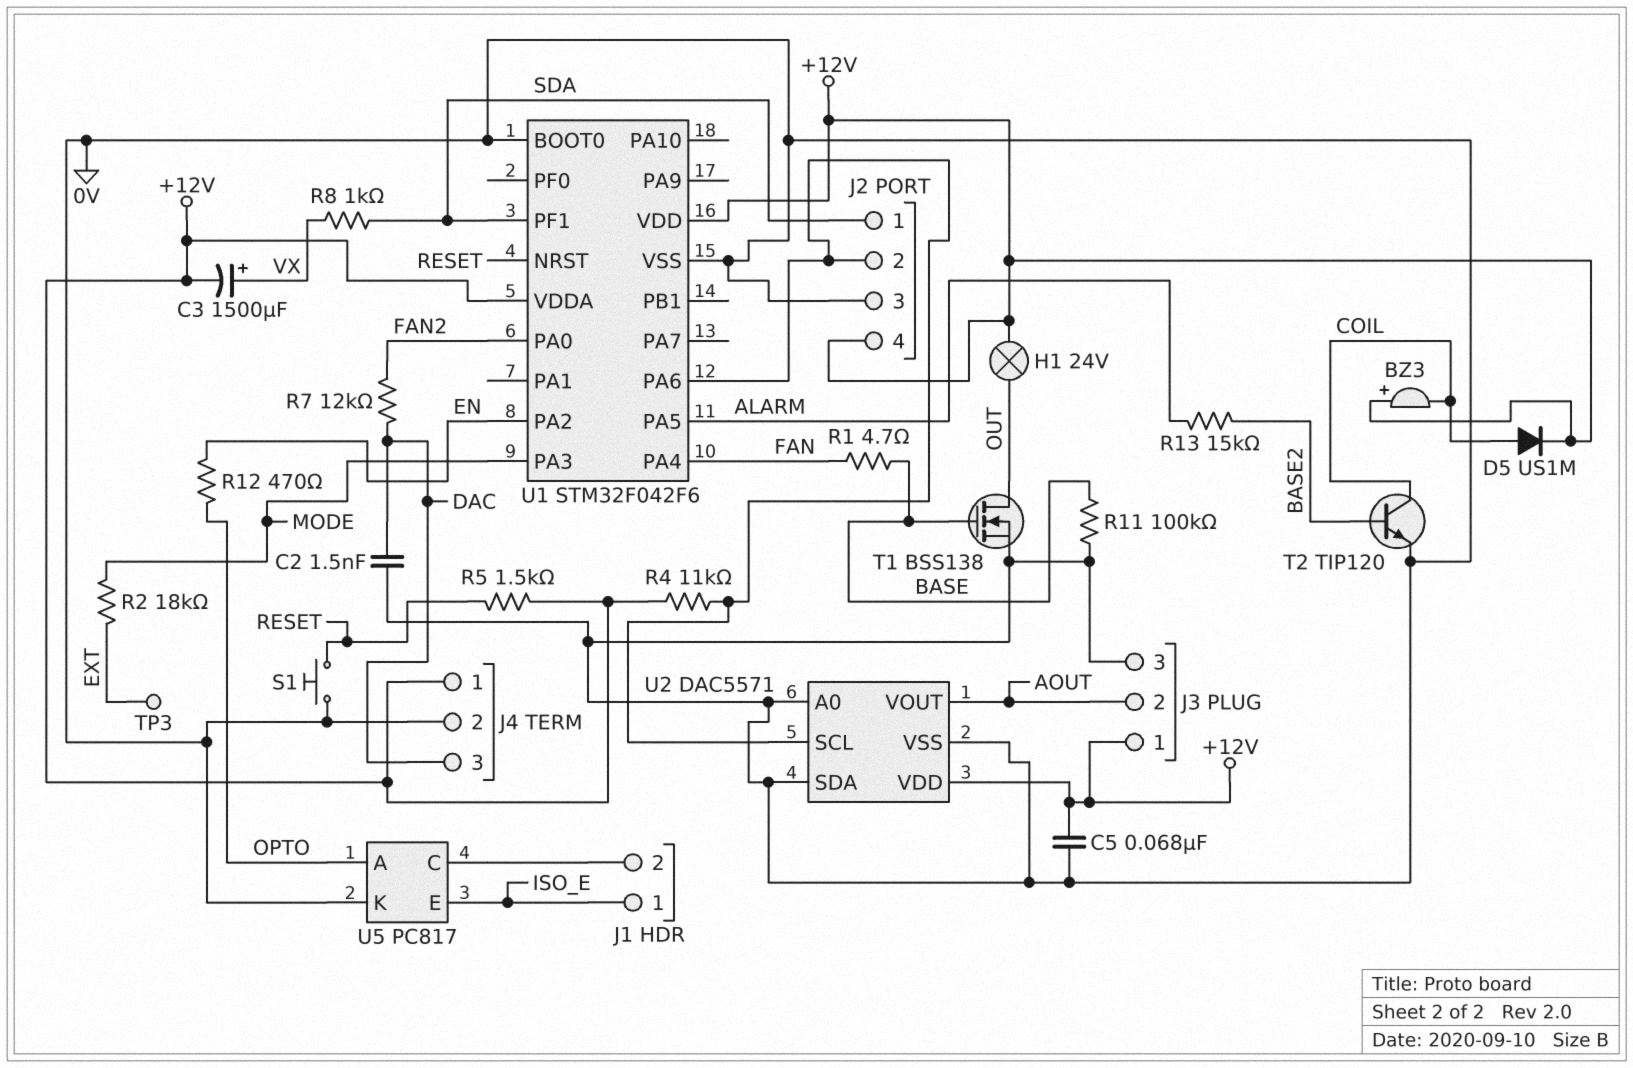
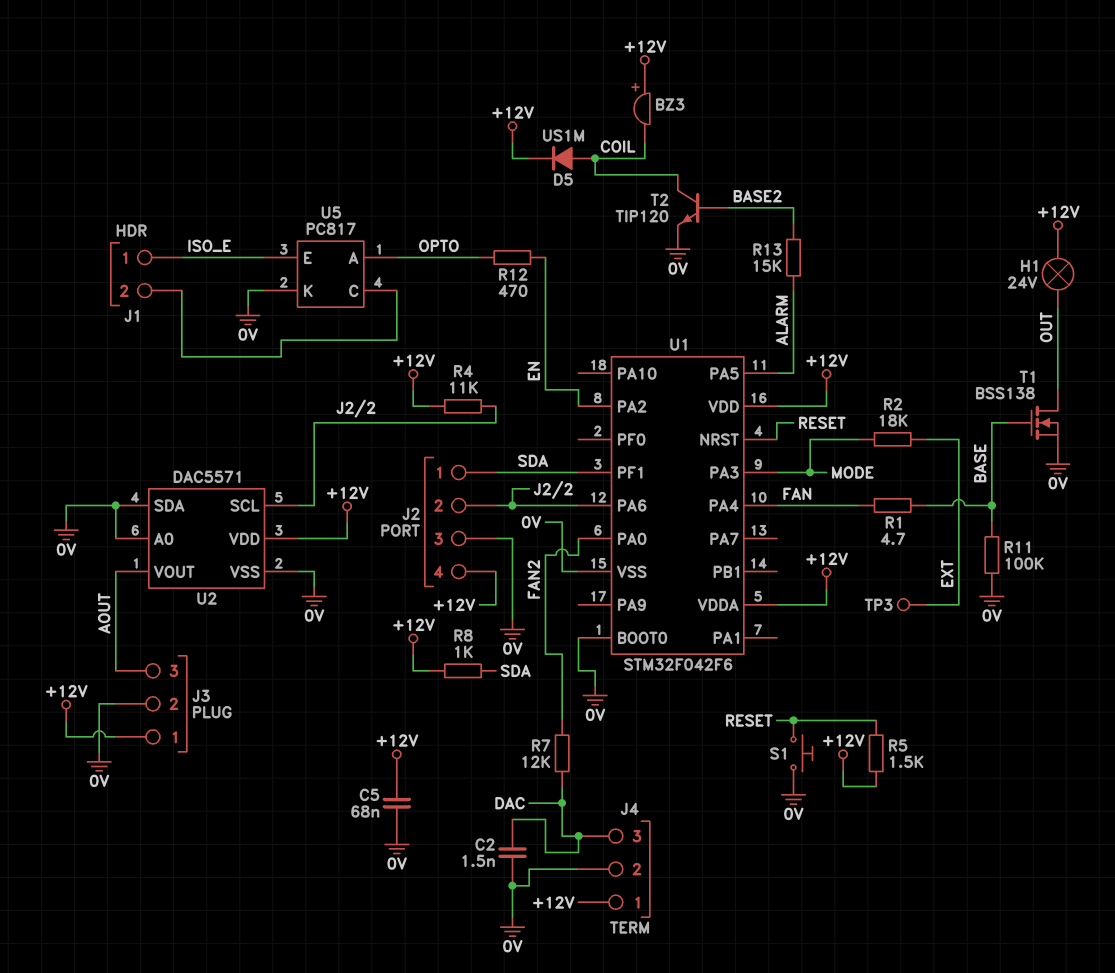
C3: 1500uF (plus VX, minus +12V) -> none
J3 pin 2: AOUT -> 0V
J3 pin 3: 0V -> AOUT
R8: 1k (SDA, VX) -> 1k (+12V, SDA)

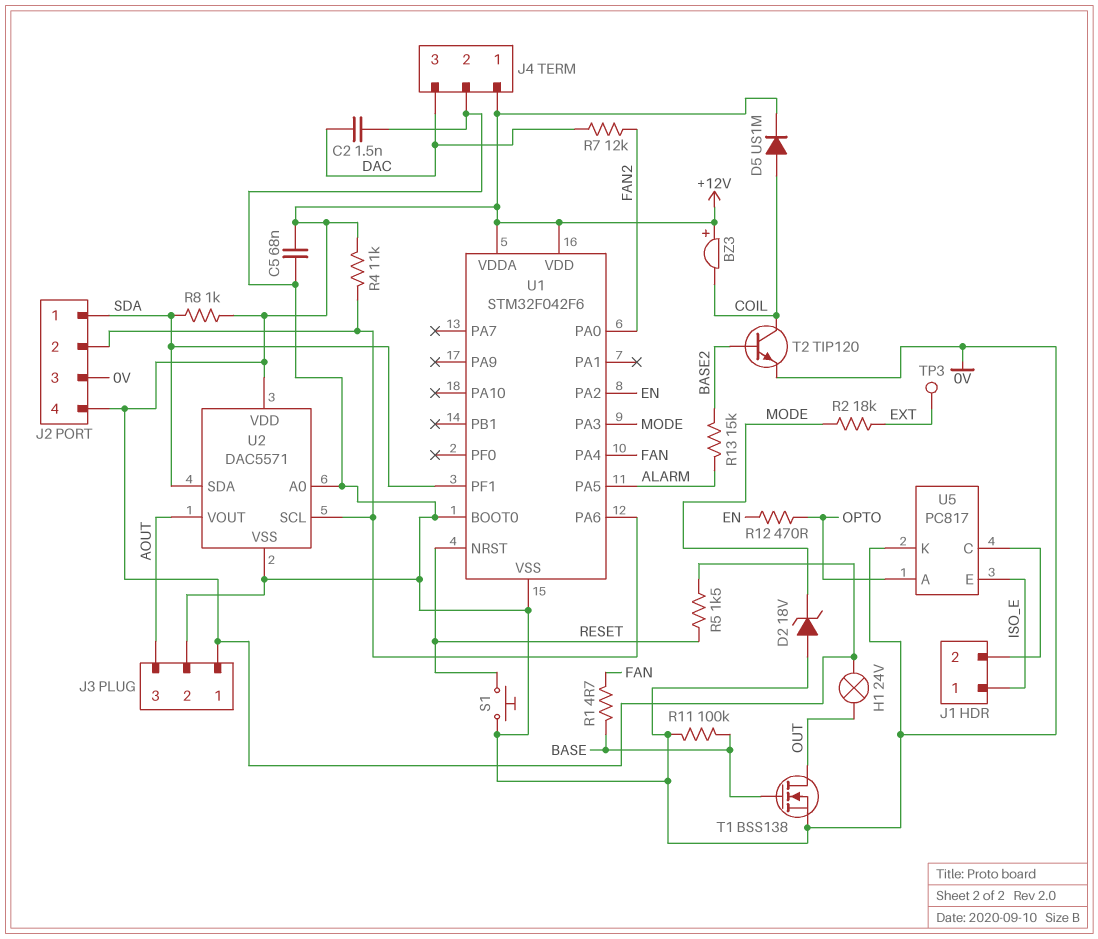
D2: none -> zener 18V (A 0V, K MODE)
U2 pin SDA: 0V -> SDA

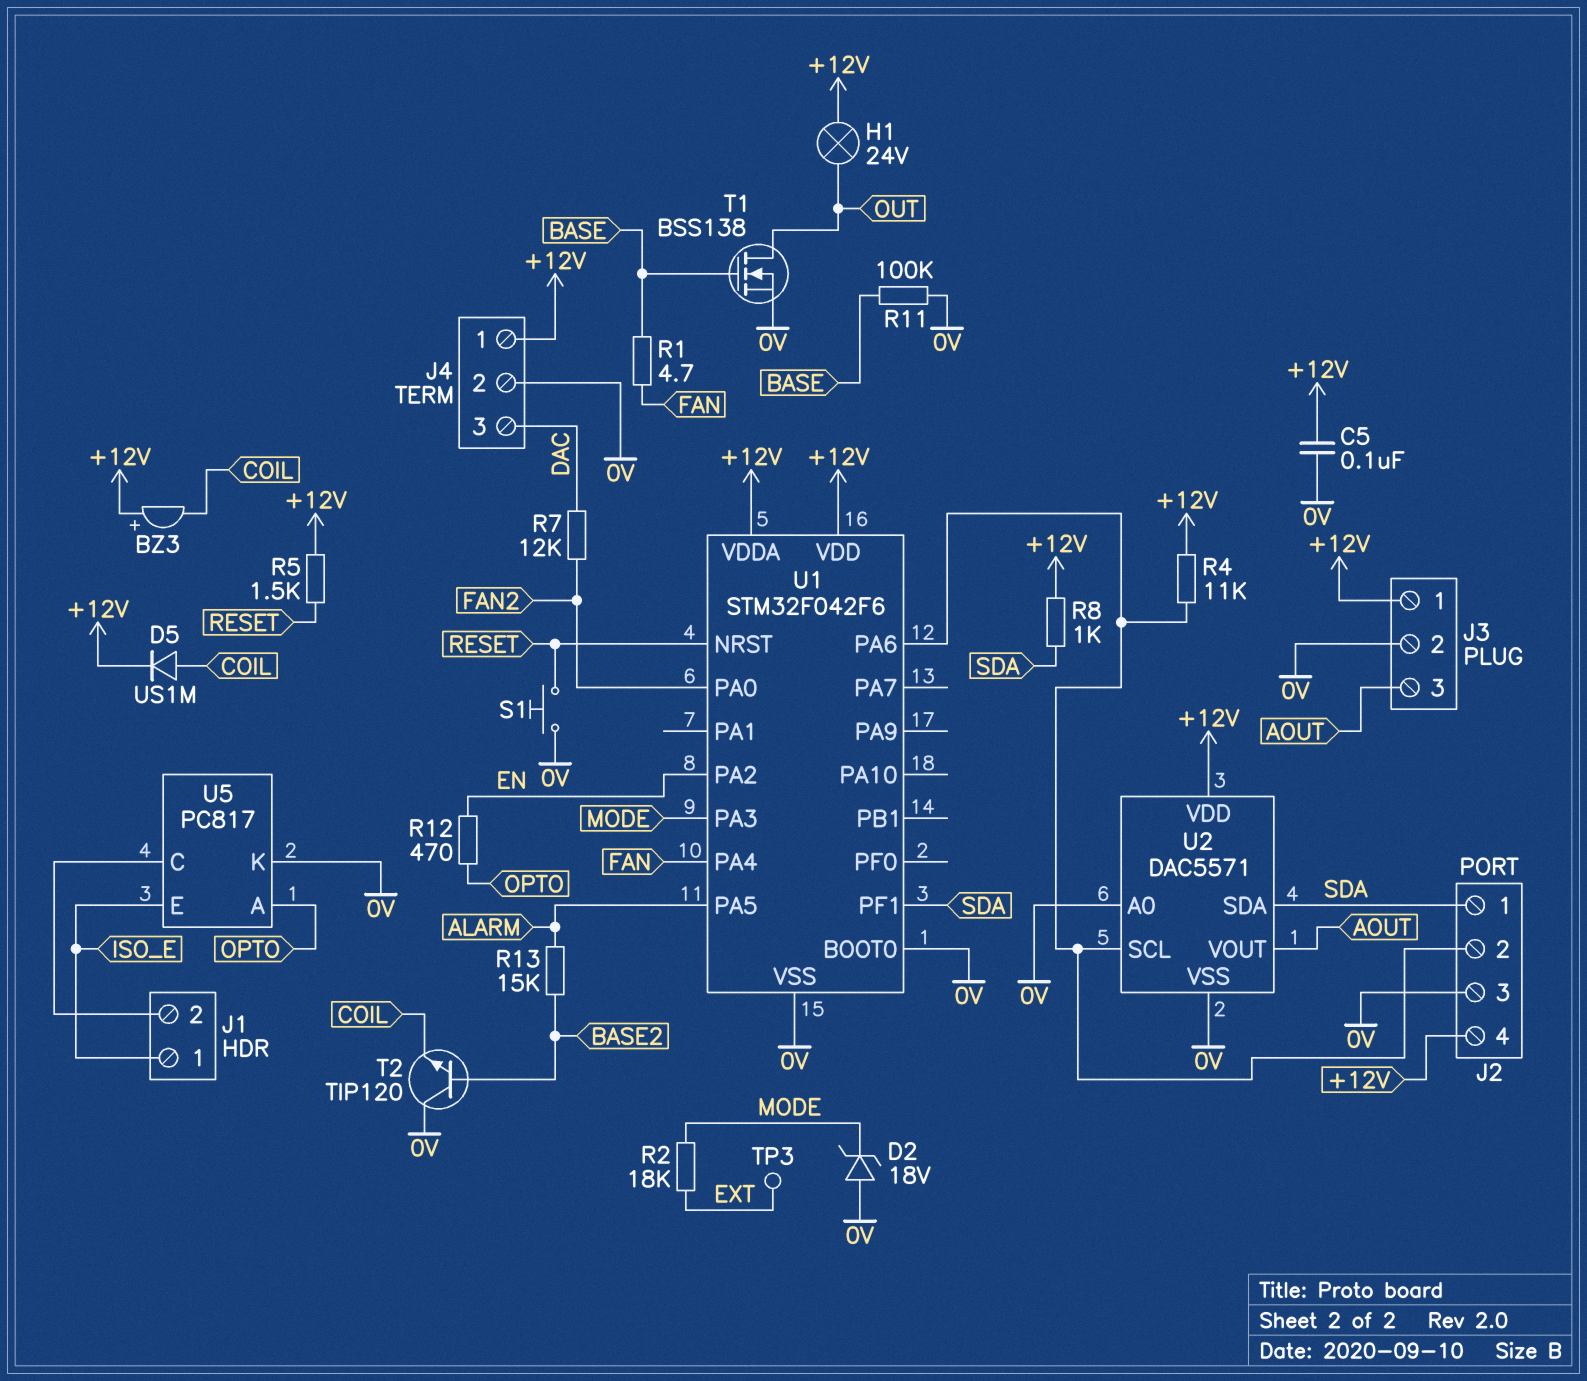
C2: 1.5nF (0V, DAC) -> none
C5: 68nF (+12V, 0V) -> 100nF (+12V, 0V)
T2: NPN TIP120 (B BASE2, C COIL, E 0V) -> NPN TIP120 (B BASE2, C 0V, E COIL)

